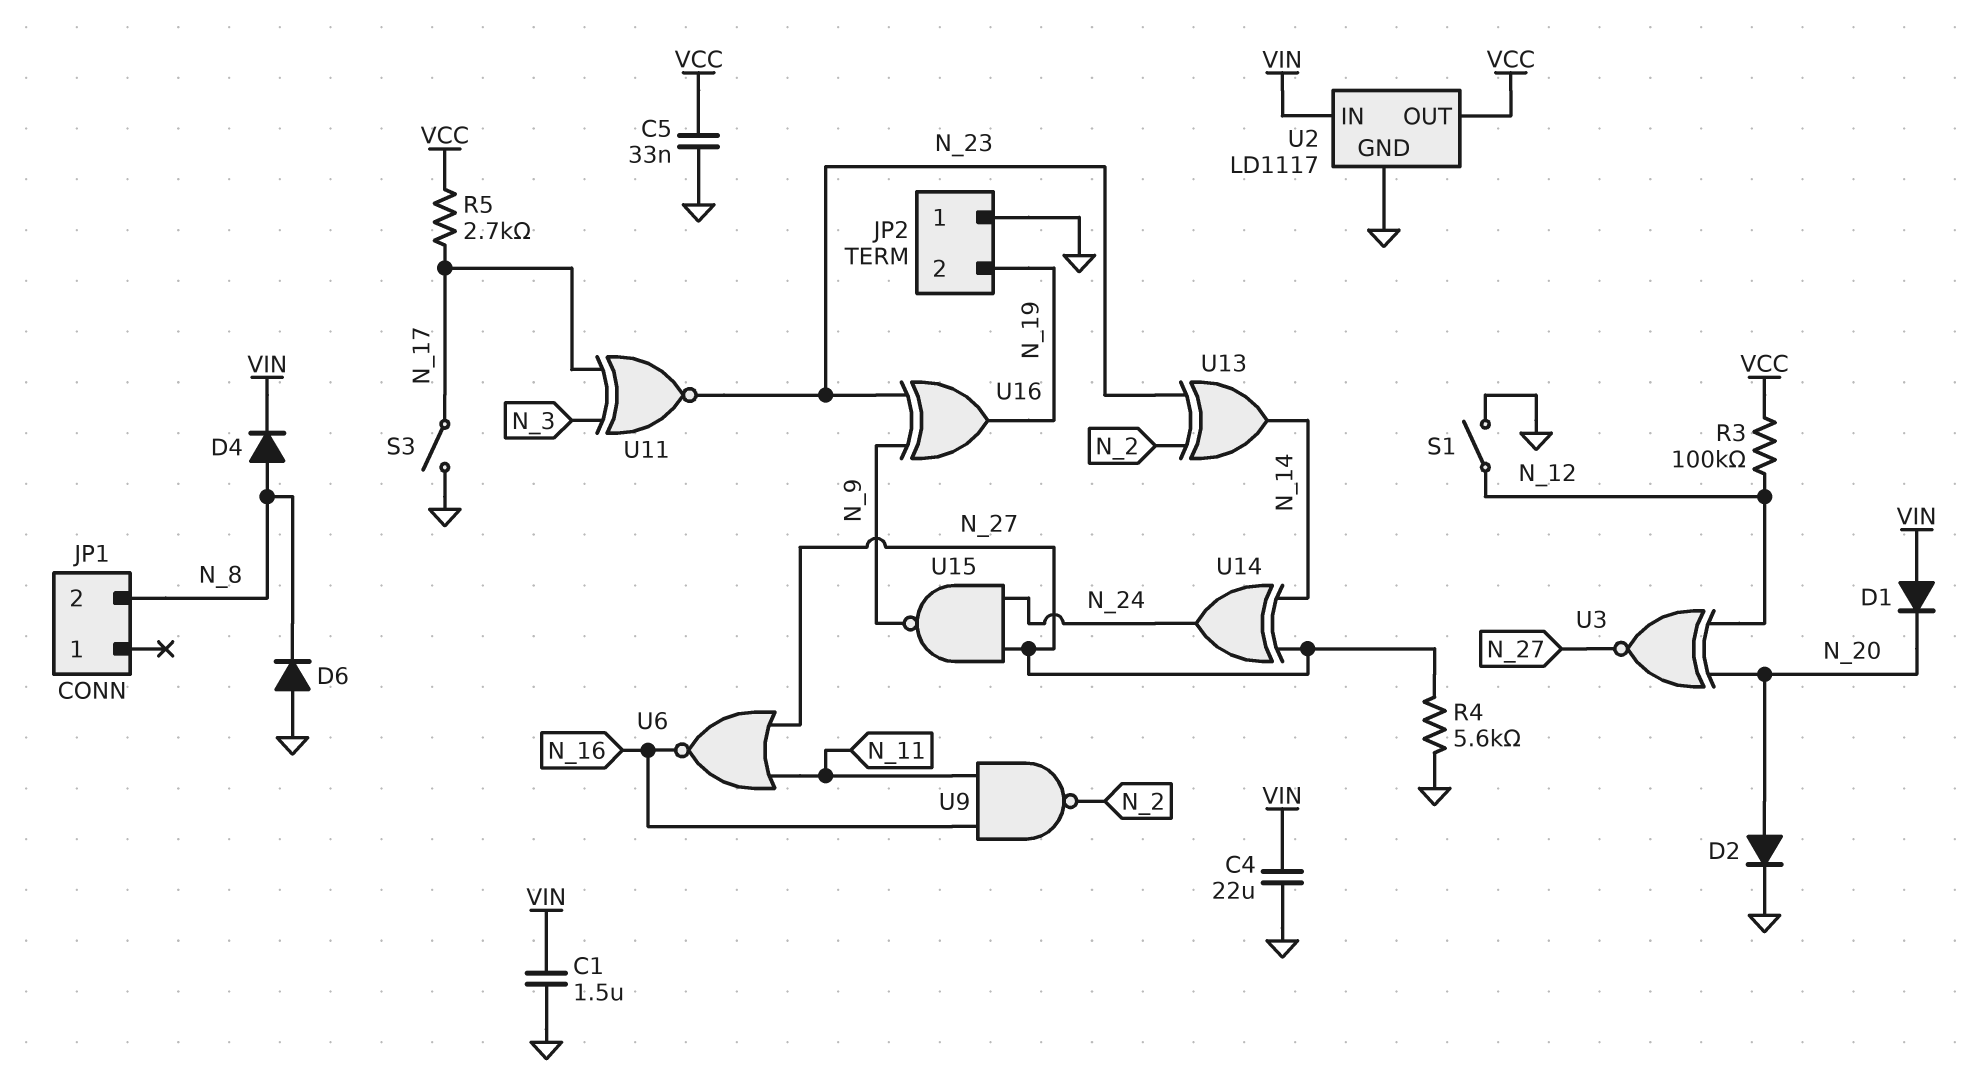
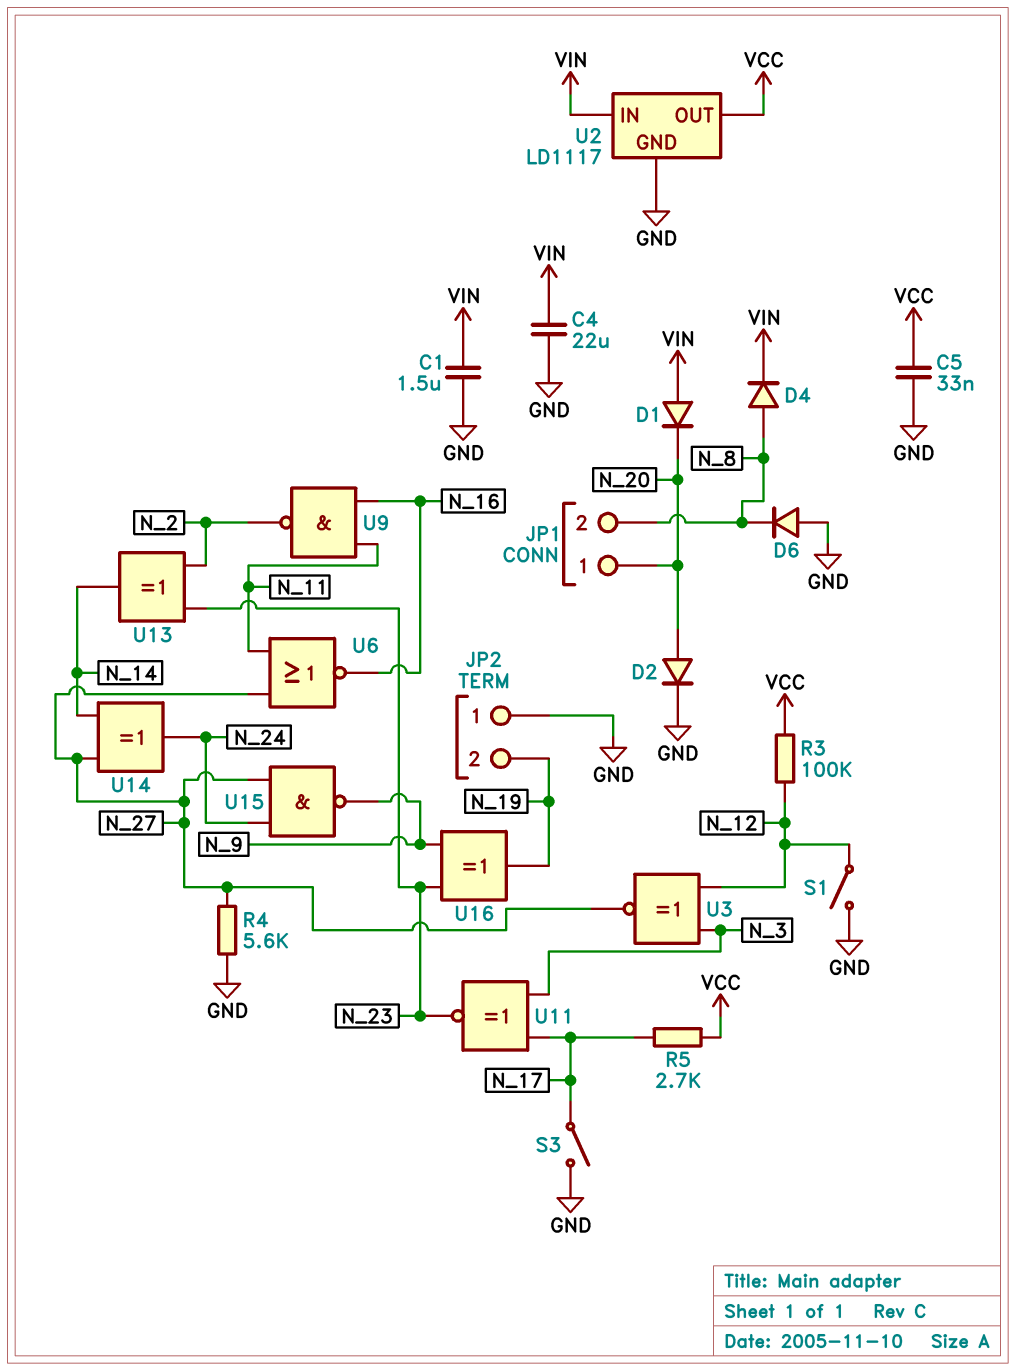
JP1 pin 1: none -> N_20
U3: XNOR (in N_12, in N_20, out N_27) -> XNOR (in N_3, in N_12, out N_27)

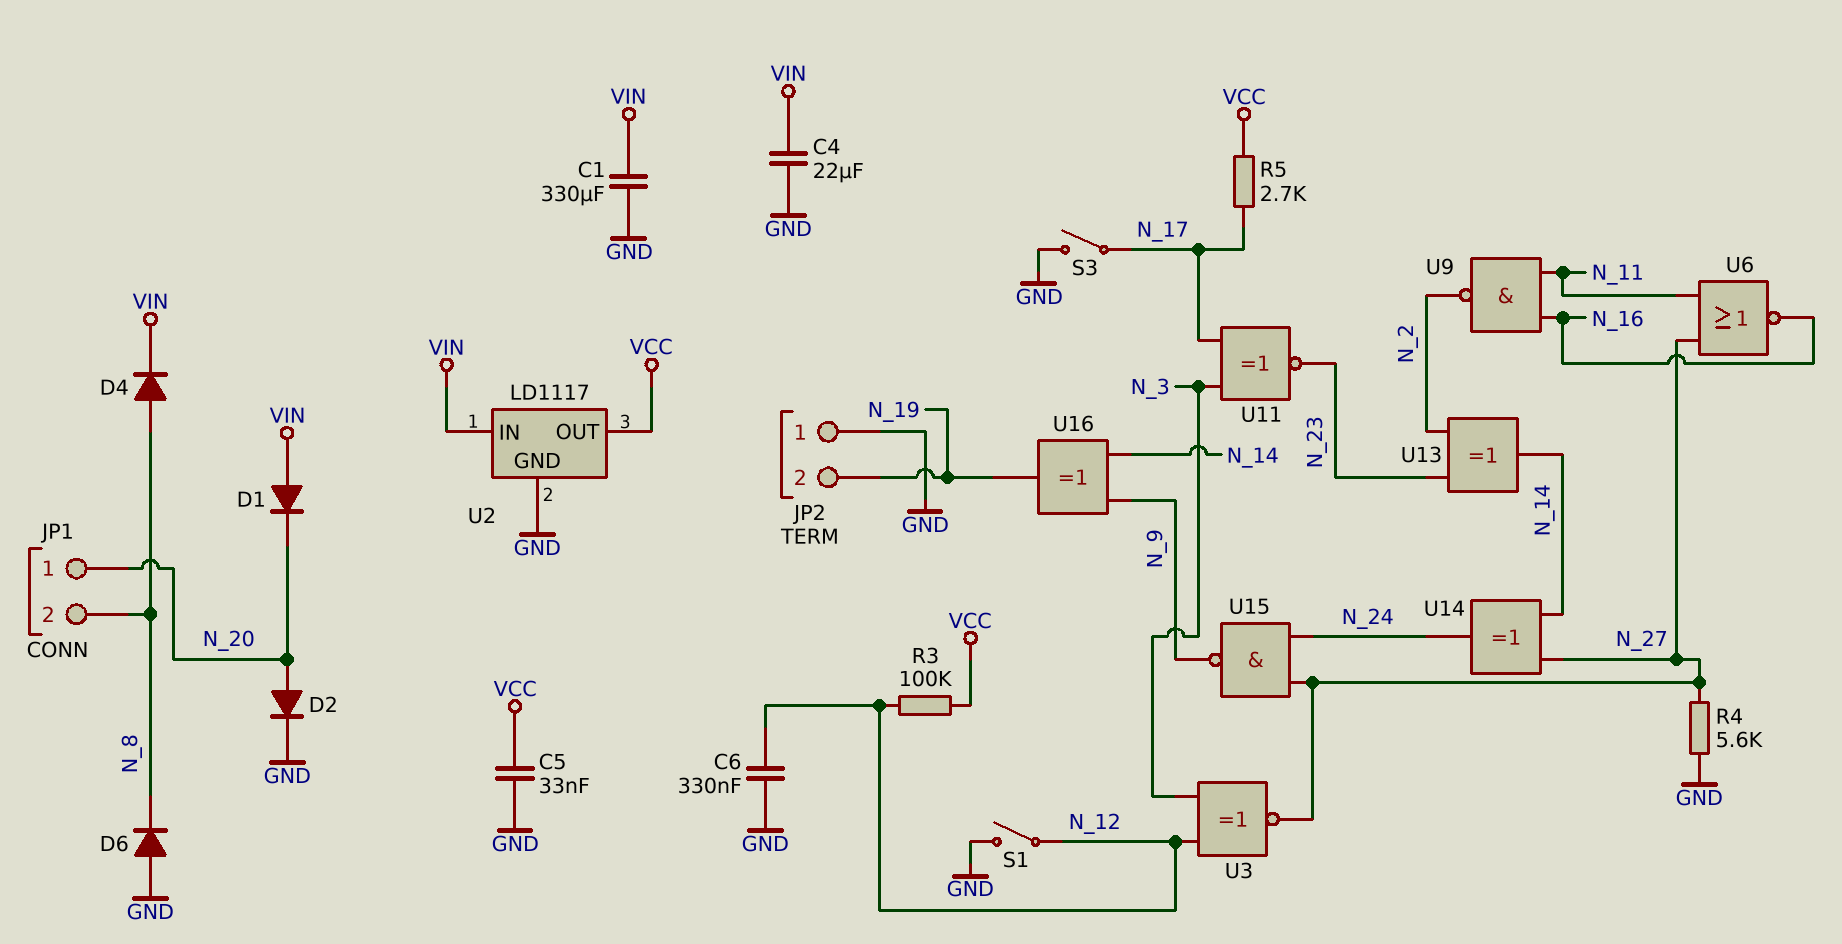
C1: 1.5uF (GND, VIN) -> 330uF (GND, VIN)
C6: none -> 330nF (GND, N_12)
U16: XOR (in N_9, in N_23, out N_19) -> XOR (in N_9, in N_14, out N_19)

